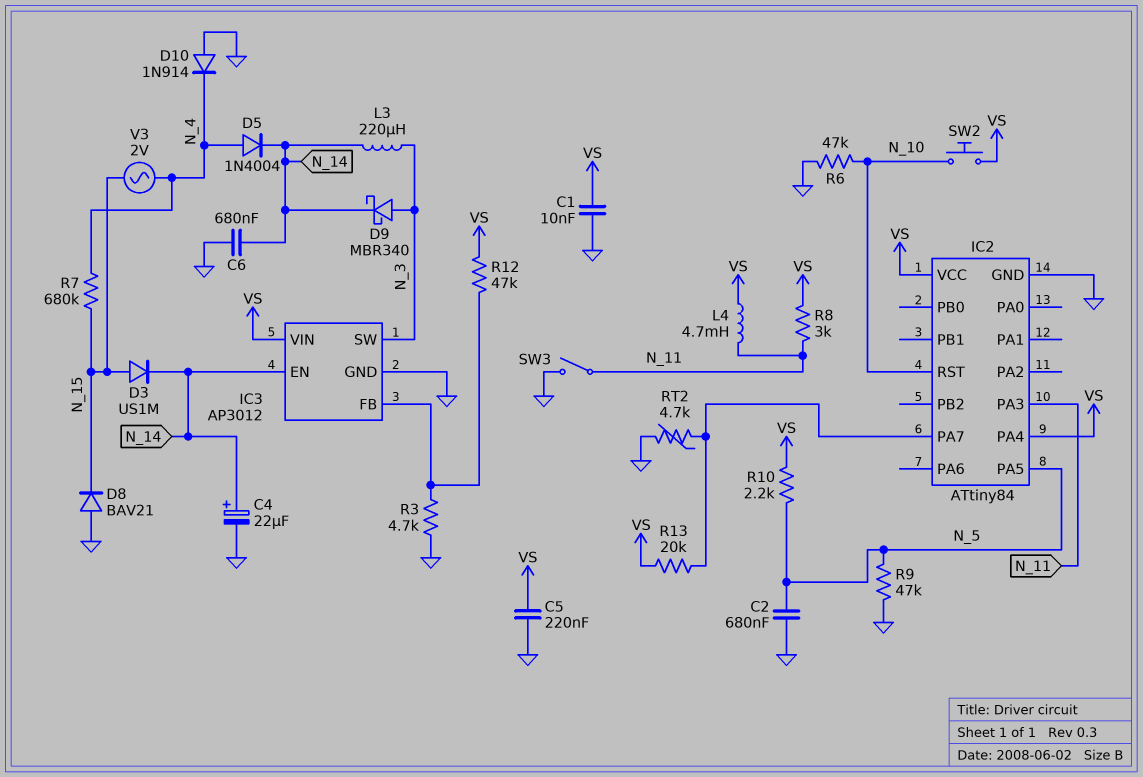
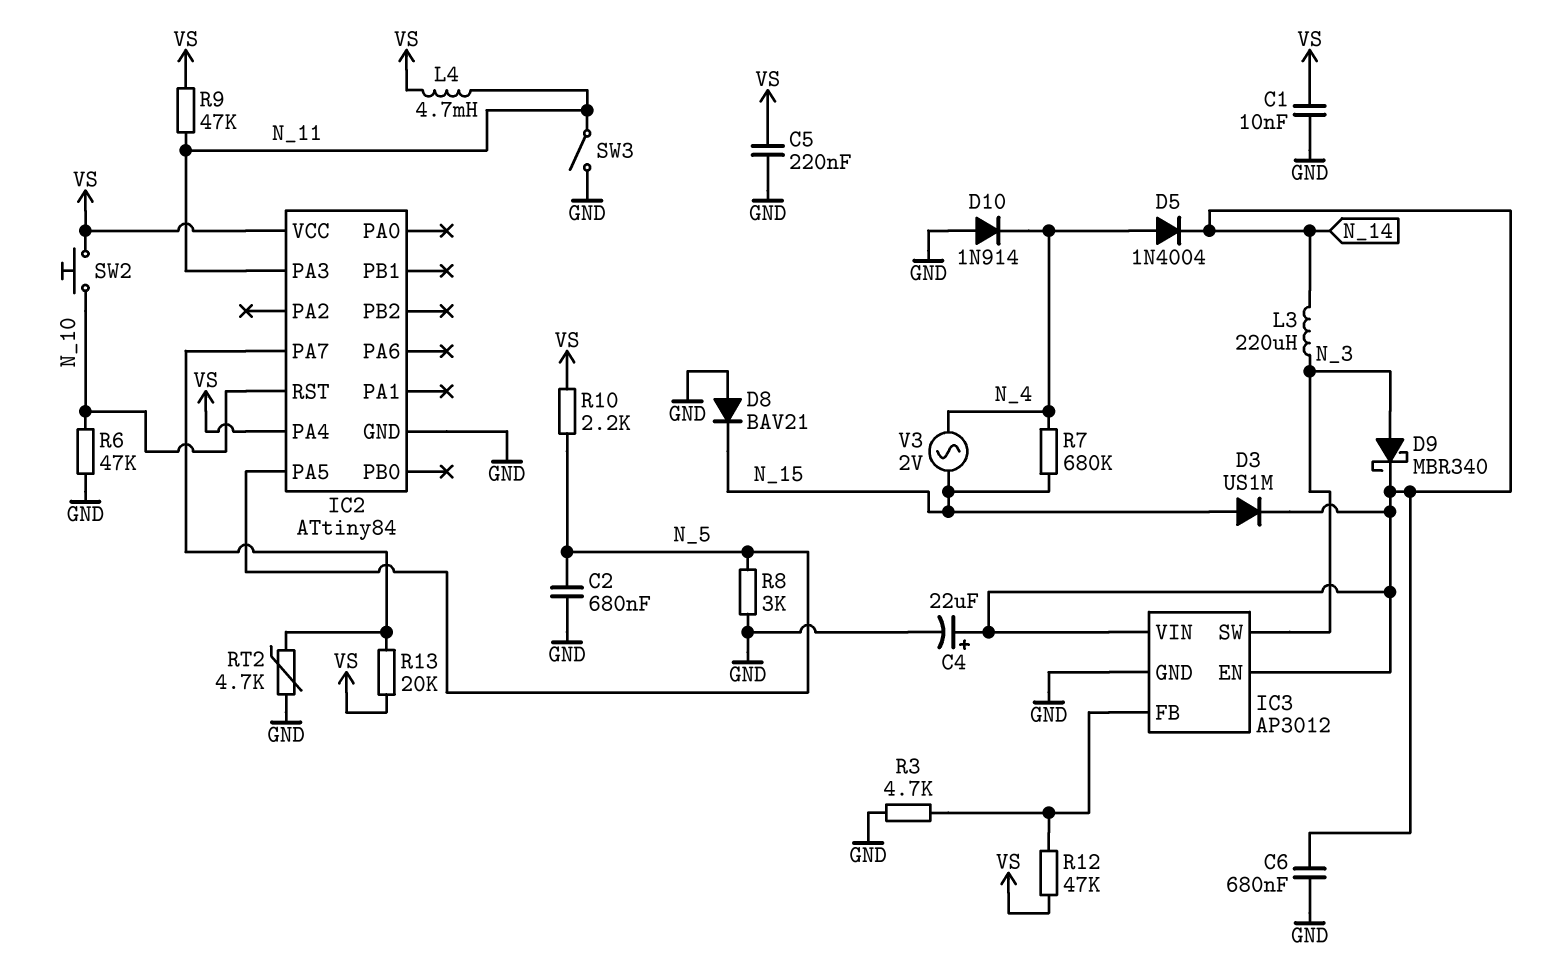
IC3 pin VIN: VS -> N_14
R8: 3k (N_11, VS) -> 3k (GND, N_5)
R9: 47k (GND, N_5) -> 47k (N_11, VS)

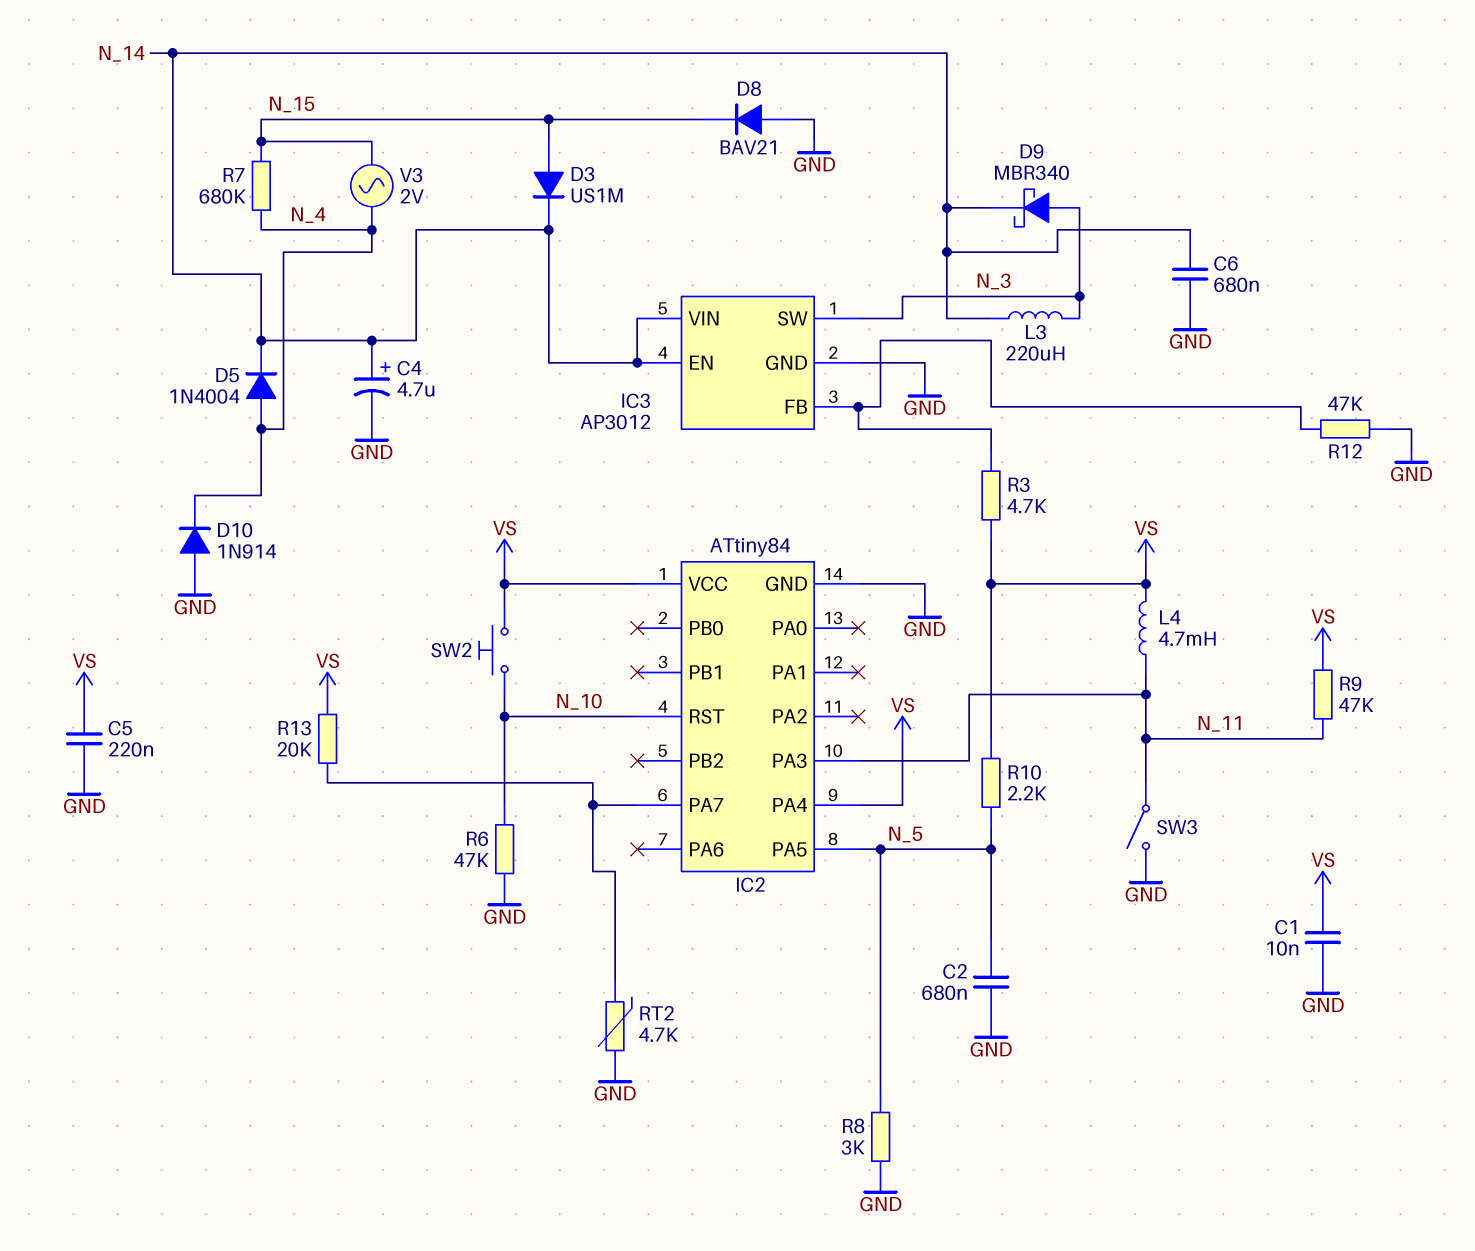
C4: 22uF (plus N_14, minus GND) -> 4.7uF (plus N_14, minus GND)
R3: 4.7k (GND, IC3/FB) -> 4.7k (IC3/FB, VS)
R12: 47k (IC3/FB, VS) -> 47k (GND, IC3/FB)

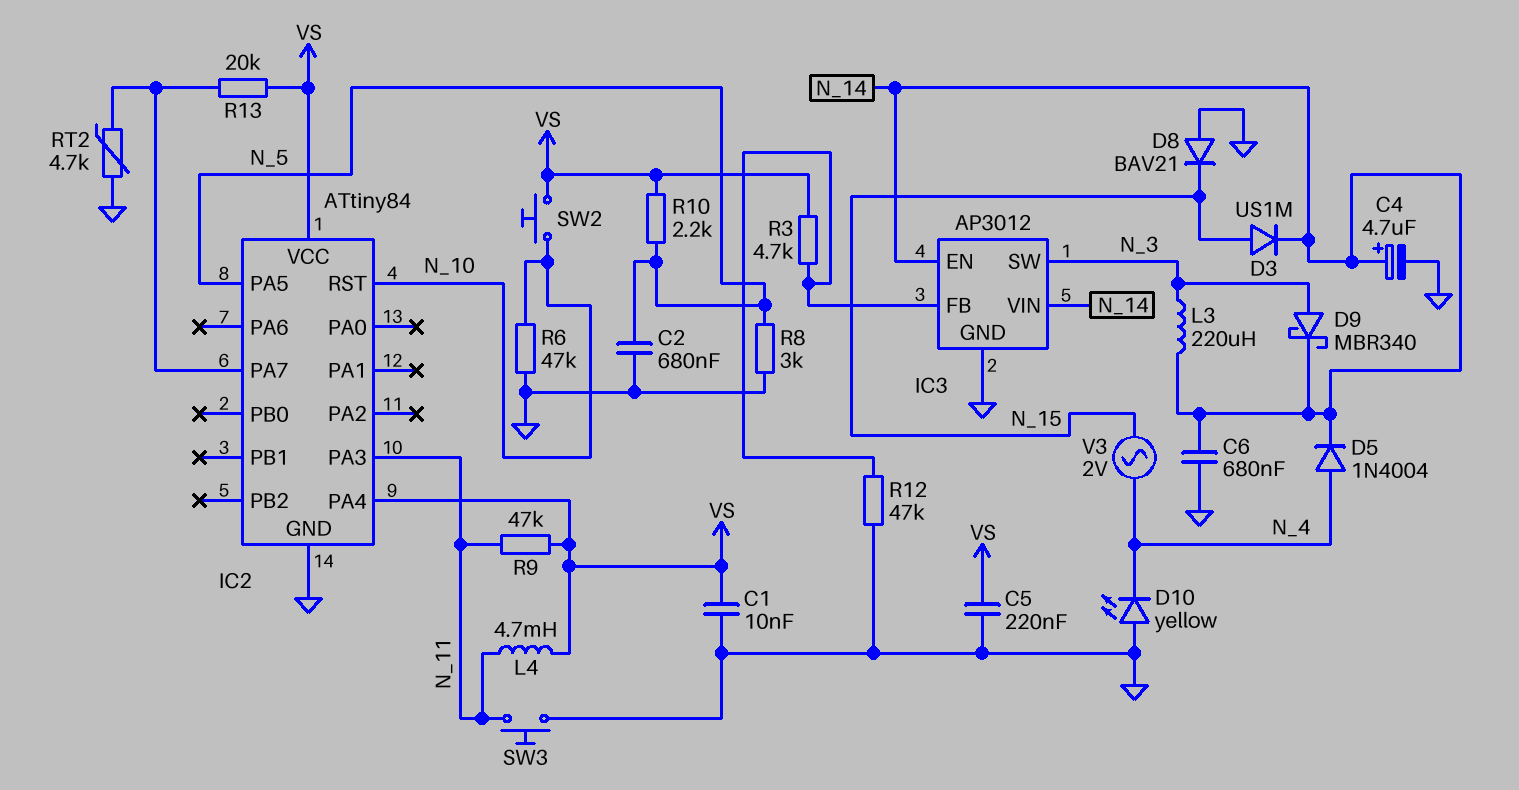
D10: diode 1N914 (A GND, K N_4) -> LED yellow (A GND, K N_4)
R7: 680k (N_4, N_15) -> none
SW3: switch (GND, N_11) -> button (GND, N_11)

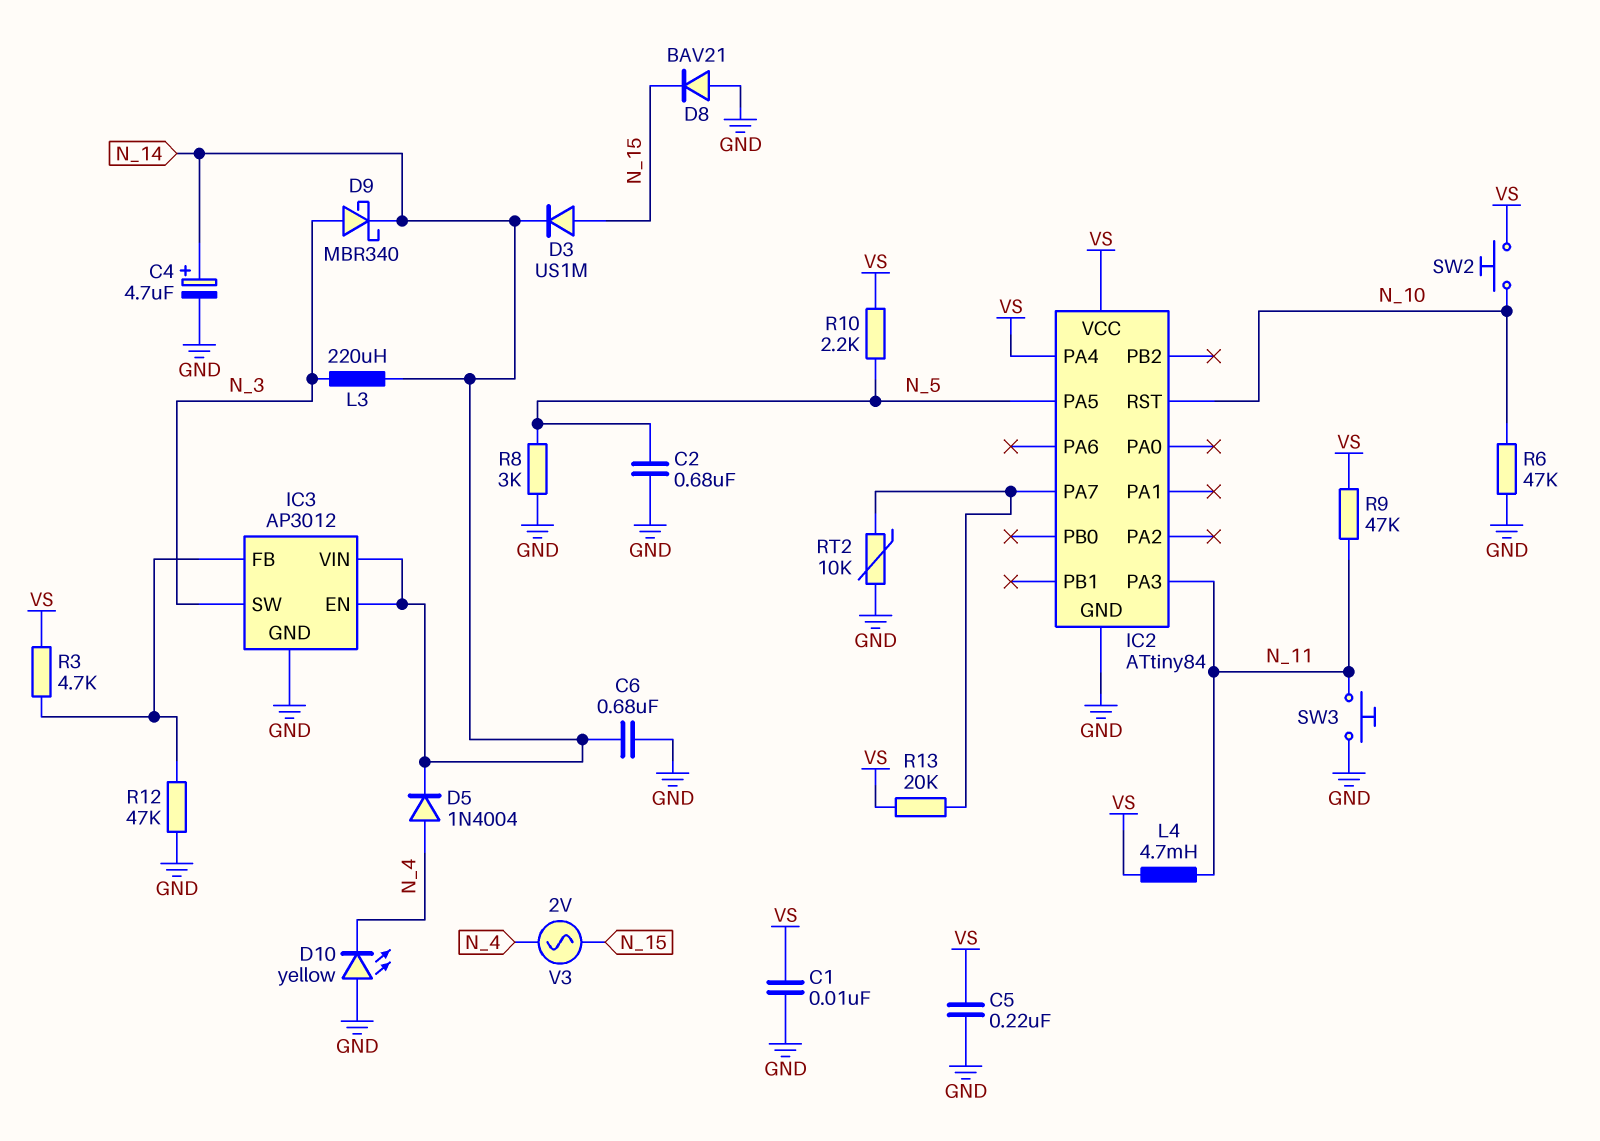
RT2: 4.7k (GND, IC2/PA7) -> 10k (GND, IC2/PA7)

